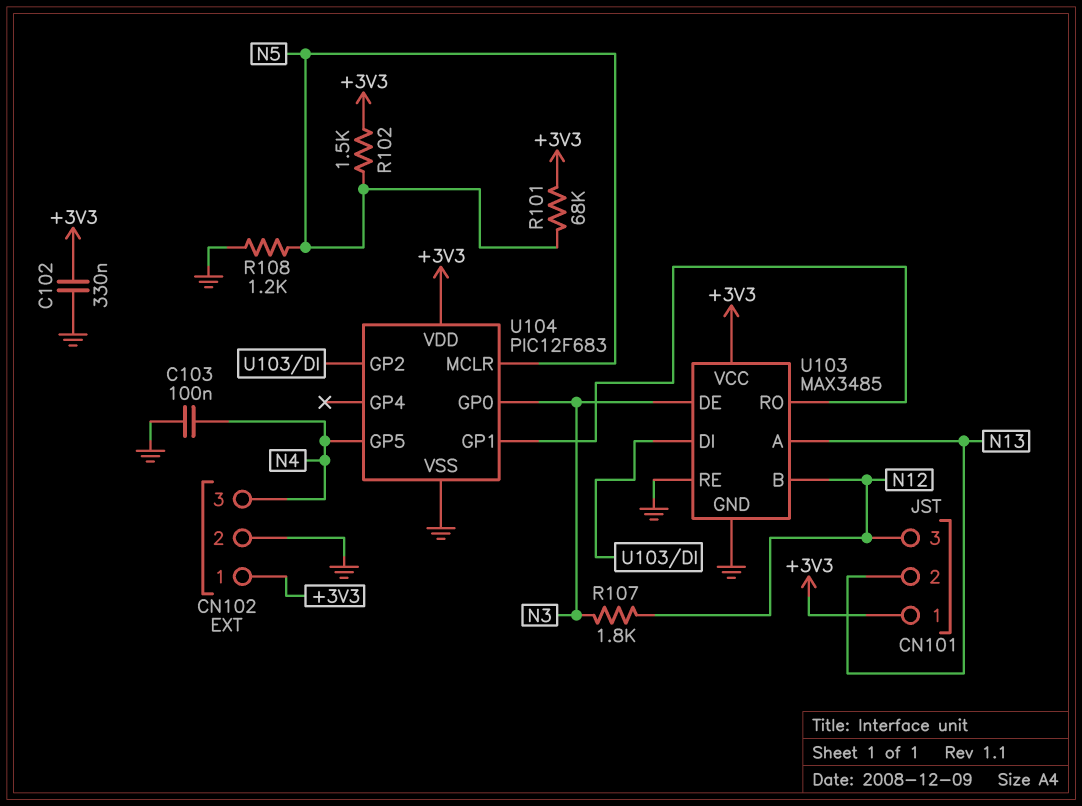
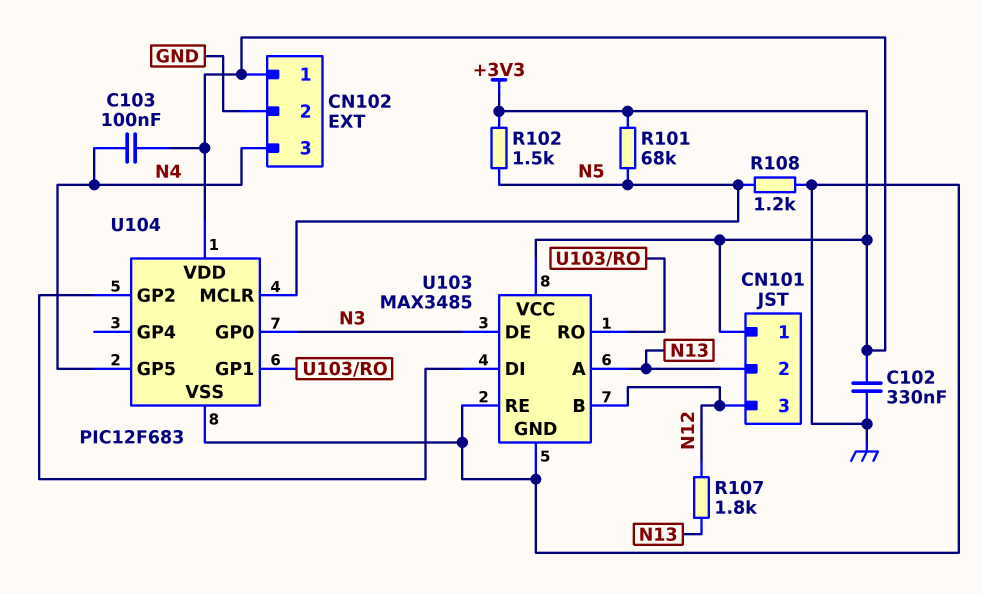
C103: 100nF (GND, N4) -> 100nF (+3V3, N4)
R107: 1.8k (N3, N12) -> 1.8k (N12, N13)

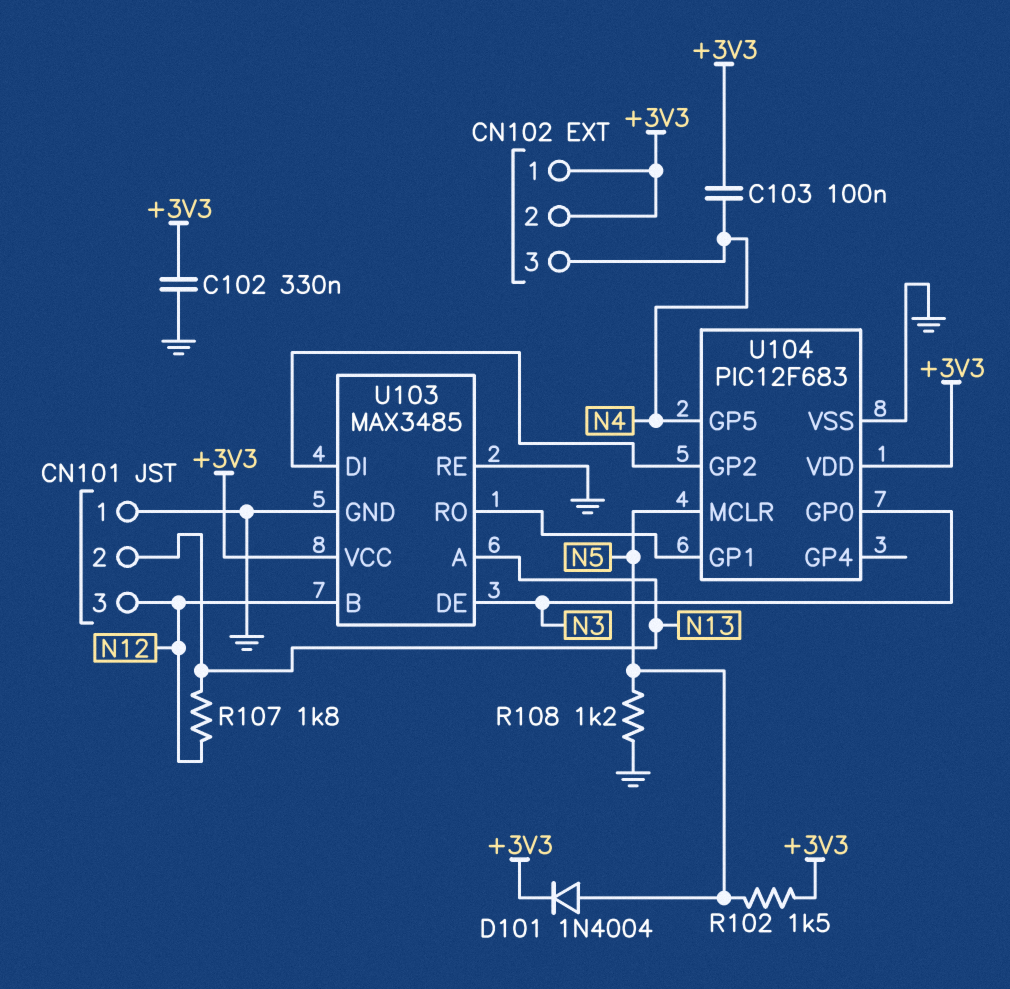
CN101 pin 1: +3V3 -> GND
CN102 pin 2: GND -> +3V3
D101: none -> diode 1N4004 (A N5, K +3V3)
R101: 68k (+3V3, N5) -> none

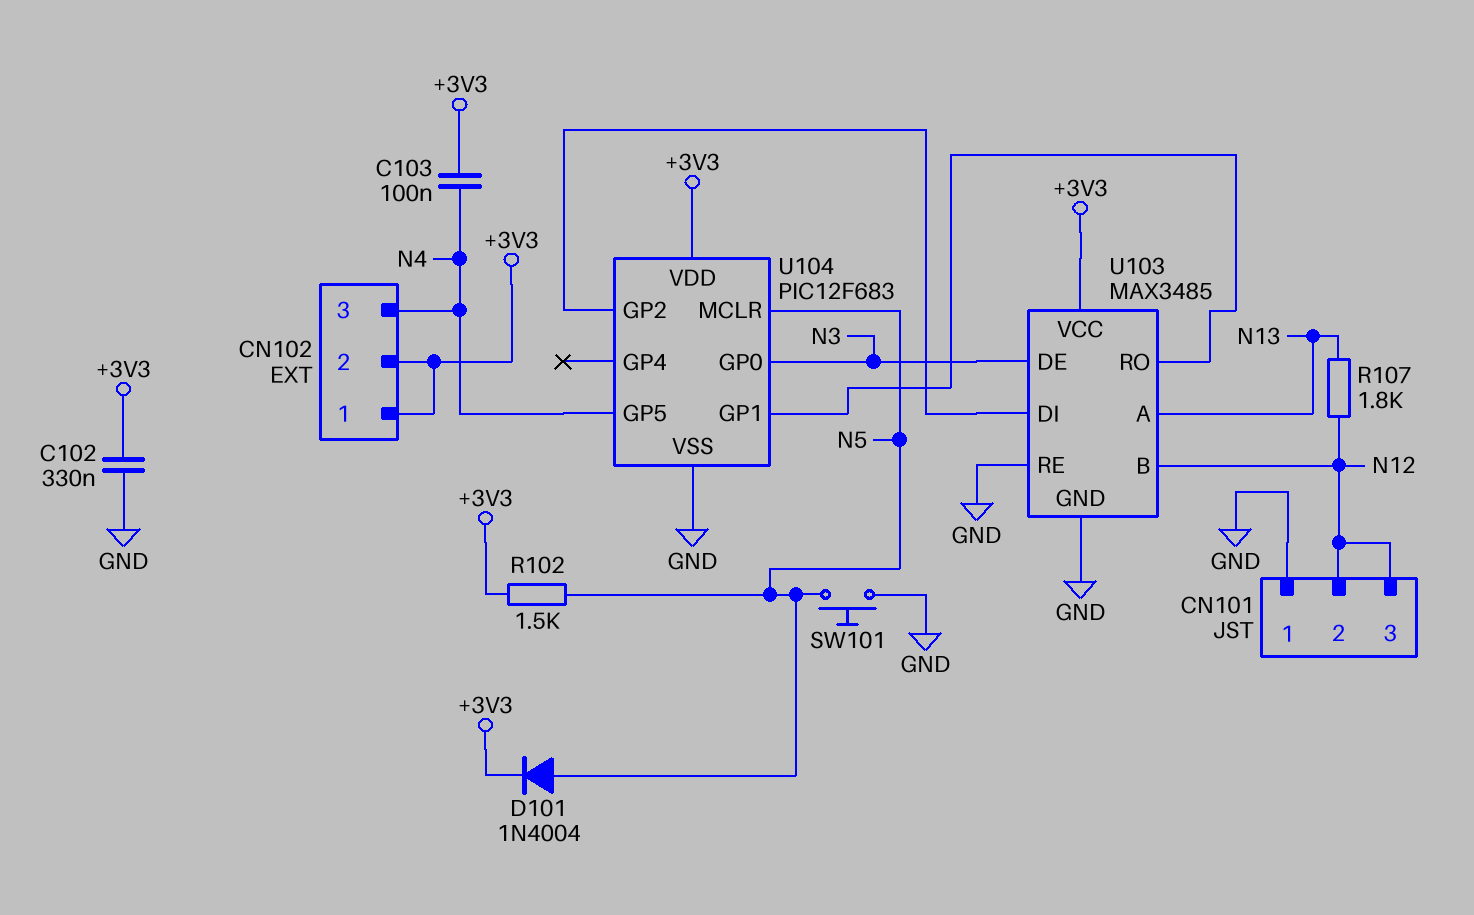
CN101 pin 2: N13 -> N12
R108: 1.2k (GND, N5) -> none
SW101: none -> button (GND, N5)

